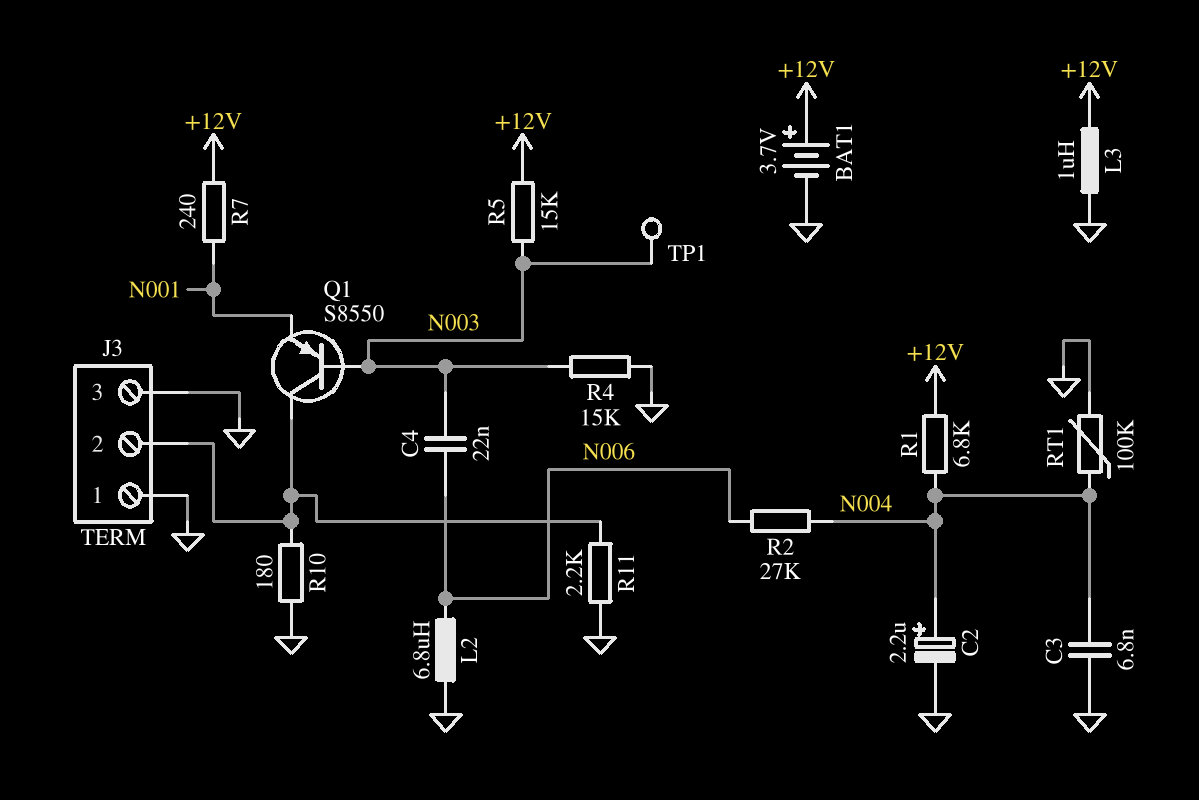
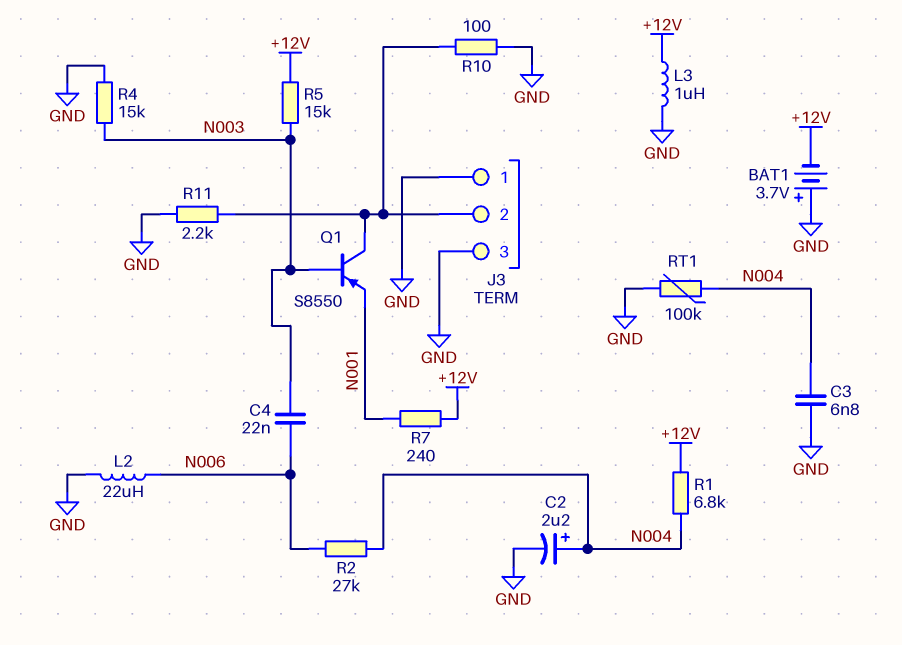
BAT1: 3.7V (plus +12V, minus GND) -> 3.7V (plus GND, minus +12V)
L2: 6.8uH (GND, N006) -> 22uH (GND, N006)
R10: 180 (GND, J3/2) -> 100 (GND, J3/2)
TP1: test point (N003) -> none

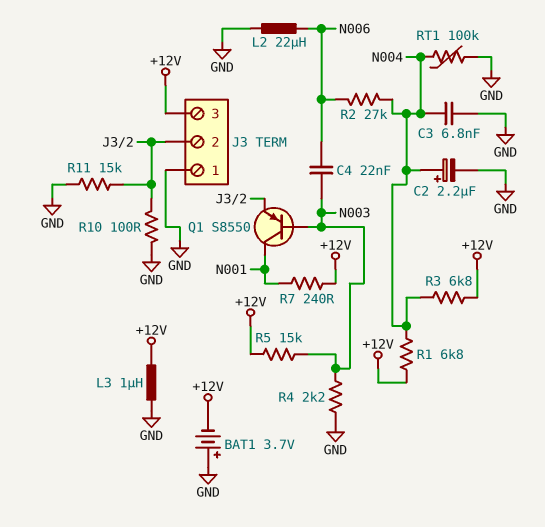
J3 pin 3: GND -> +12V
Q1: PNP S8550 (B N003, C J3/2, E N001) -> PNP S8550 (B N003, C N001, E J3/2)
R3: none -> 6.8k (+12V, N004)
R4: 15k (GND, N003) -> 2.2k (GND, N003)
R11: 2.2k (GND, J3/2) -> 15k (GND, J3/2)

